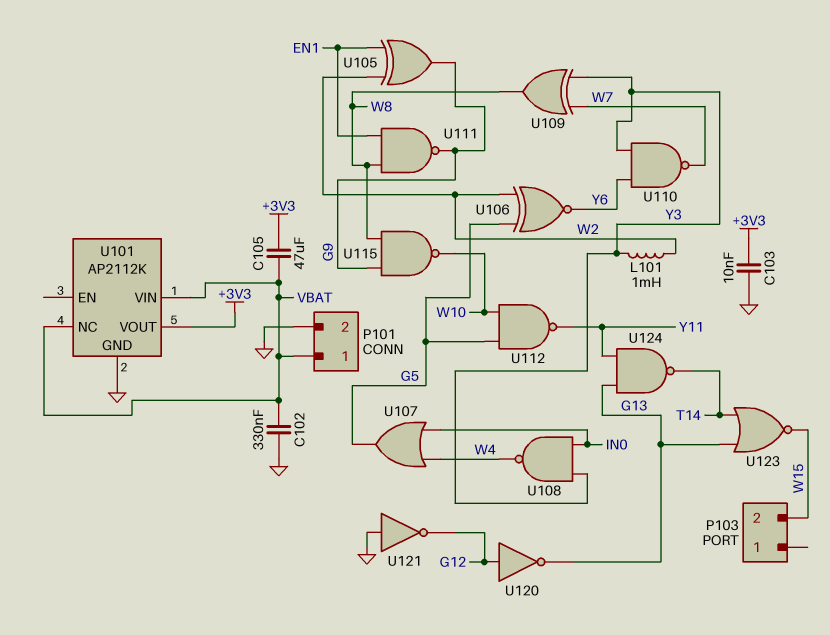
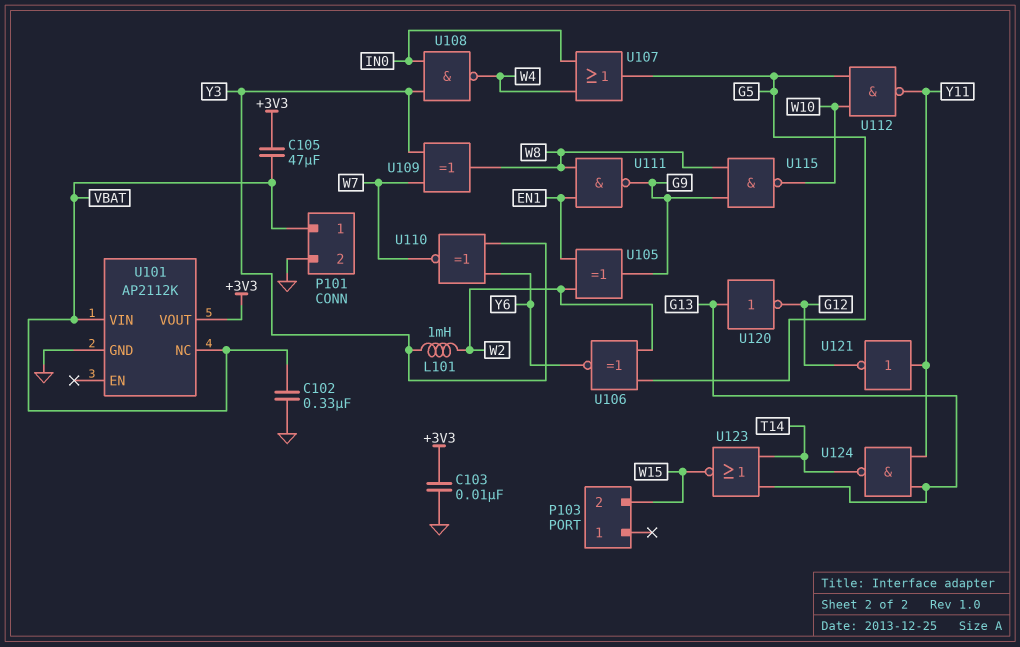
U110: NAND (in Y3, in Y6, out W7) -> XNOR (in Y3, in Y6, out W7)
U120: NOT (in G12, out G13) -> NOT (in G13, out G12)
U121: NOT (in GND, out G12) -> NOT (in Y11, out G12)

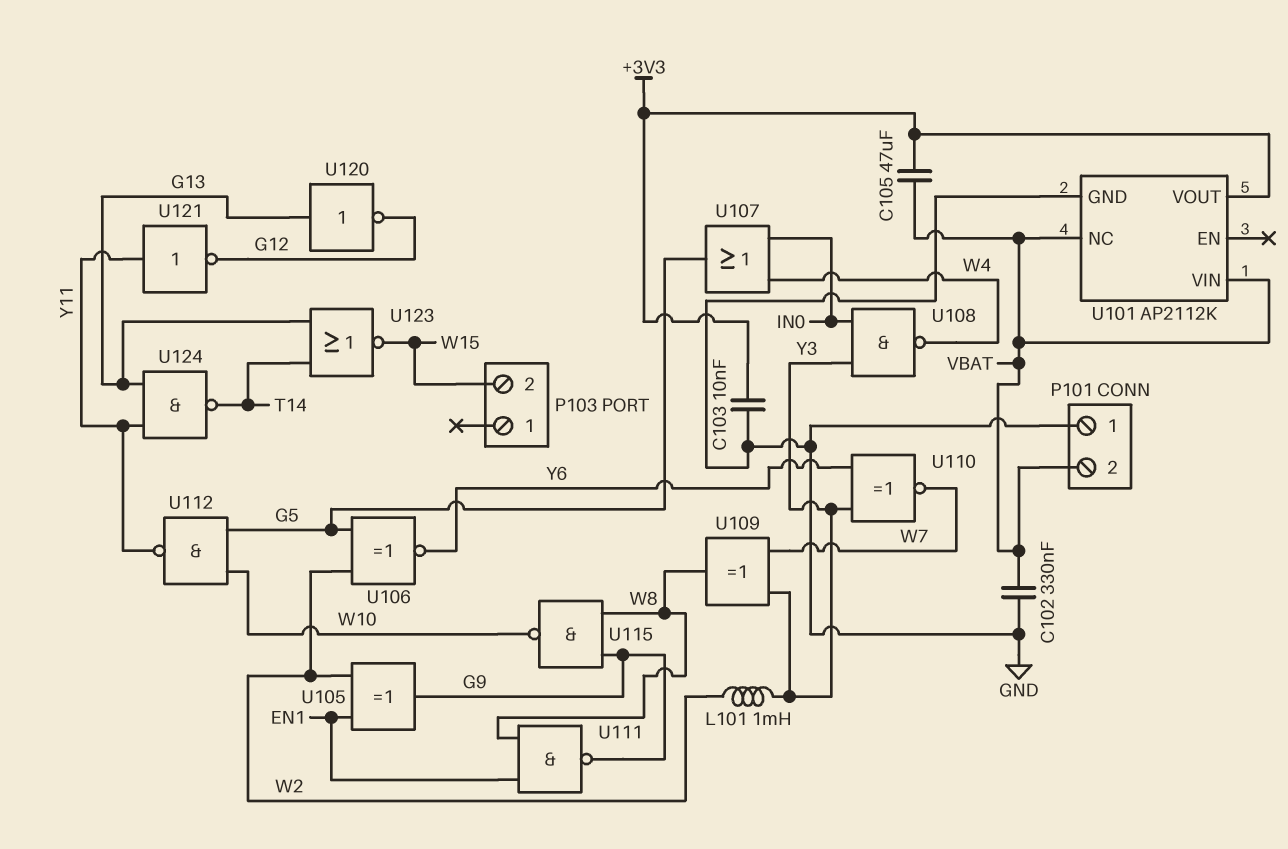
P101 pin 1: VBAT -> GND
P101 pin 2: GND -> VBAT

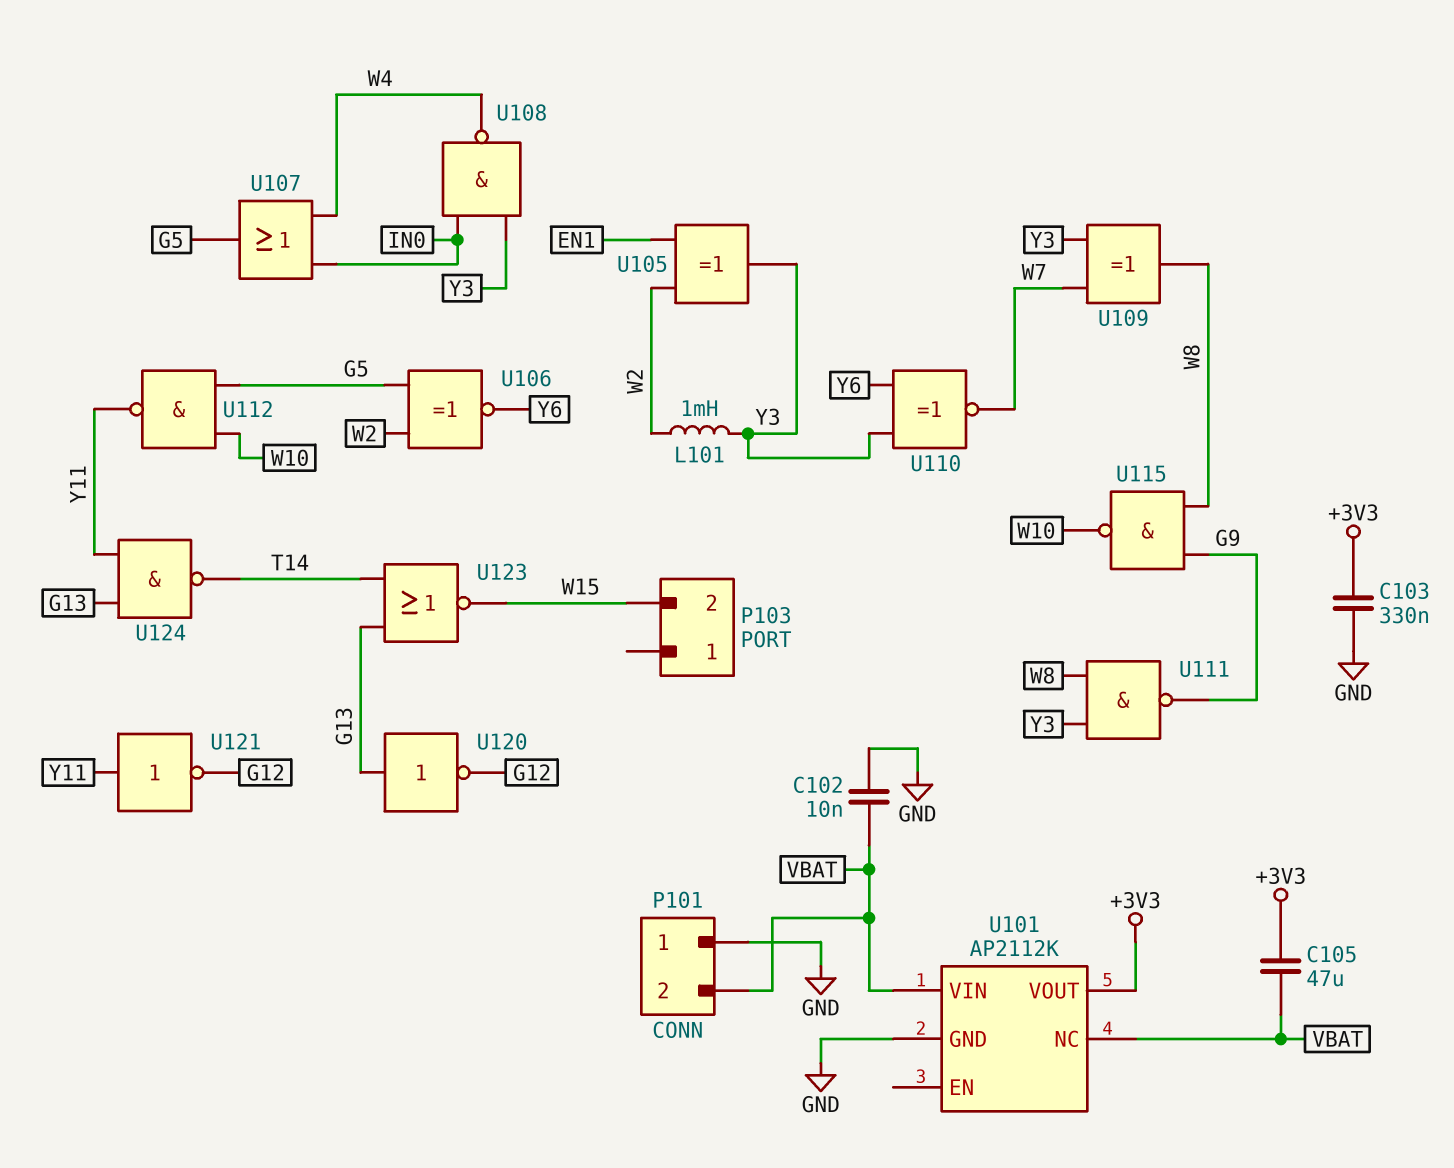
C102: 330nF (GND, VBAT) -> 10nF (GND, VBAT)
C103: 10nF (+3V3, GND) -> 330nF (+3V3, GND)
U105: XOR (in EN1, in W2, out G9) -> XOR (in EN1, in W2, out Y3)
U111: NAND (in EN1, in W8, out G9) -> NAND (in W8, in Y3, out G9)

